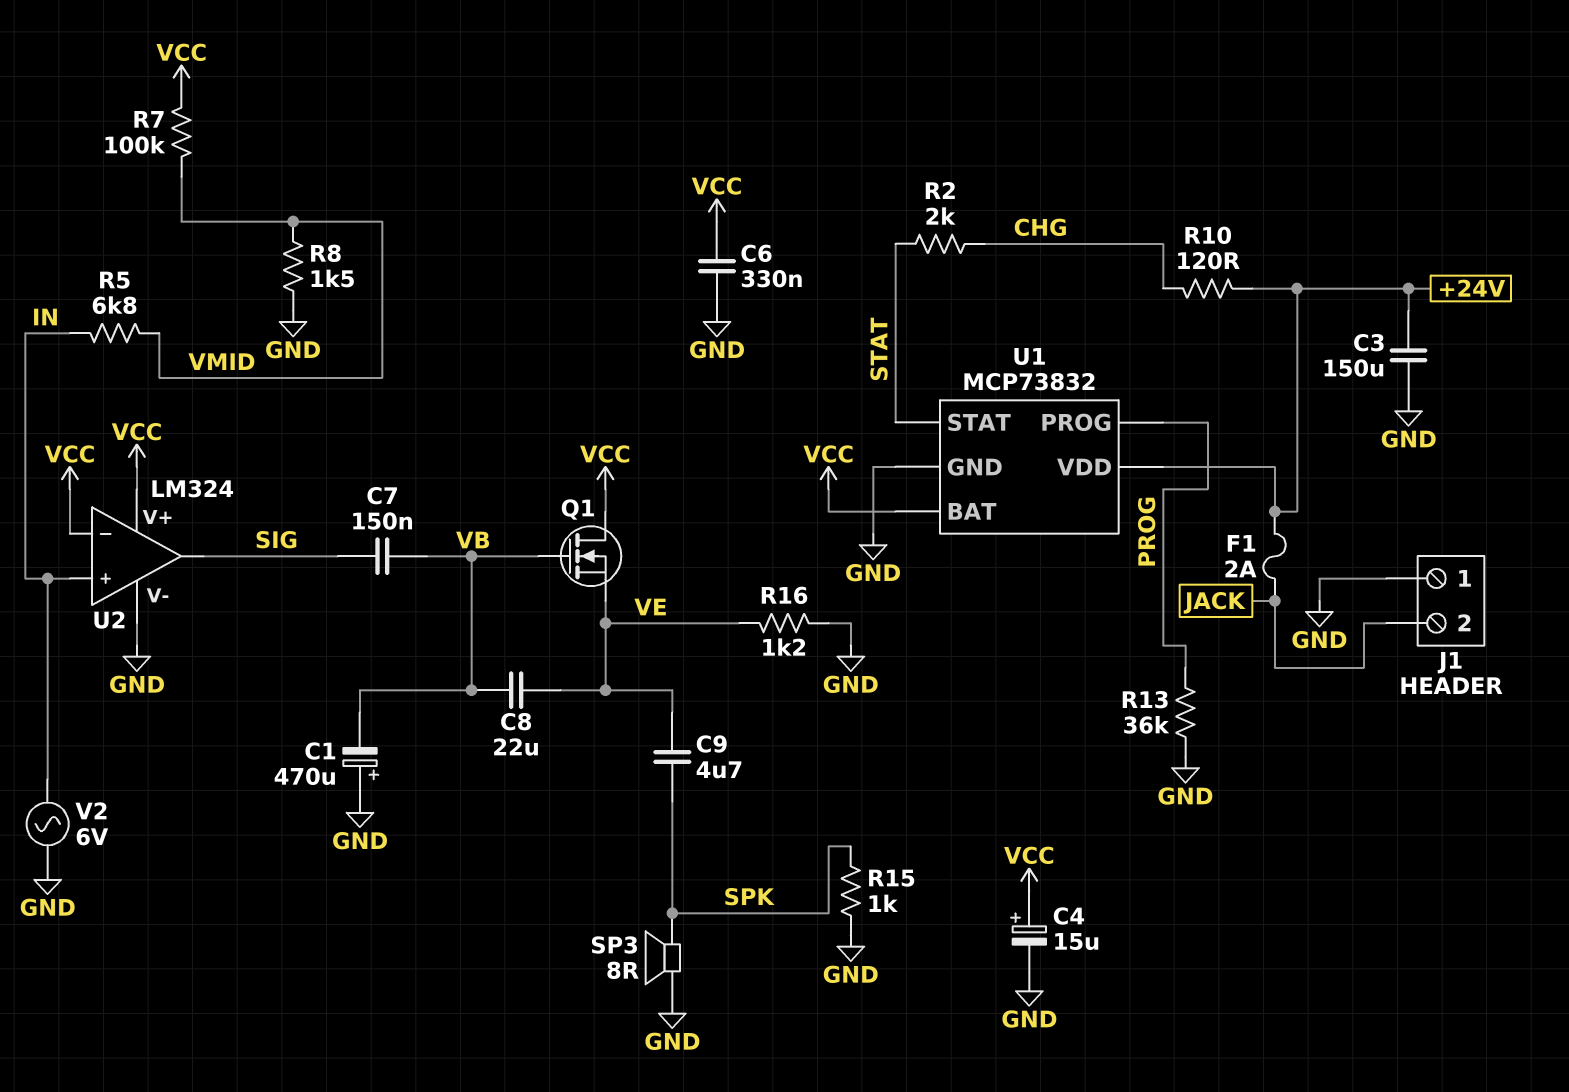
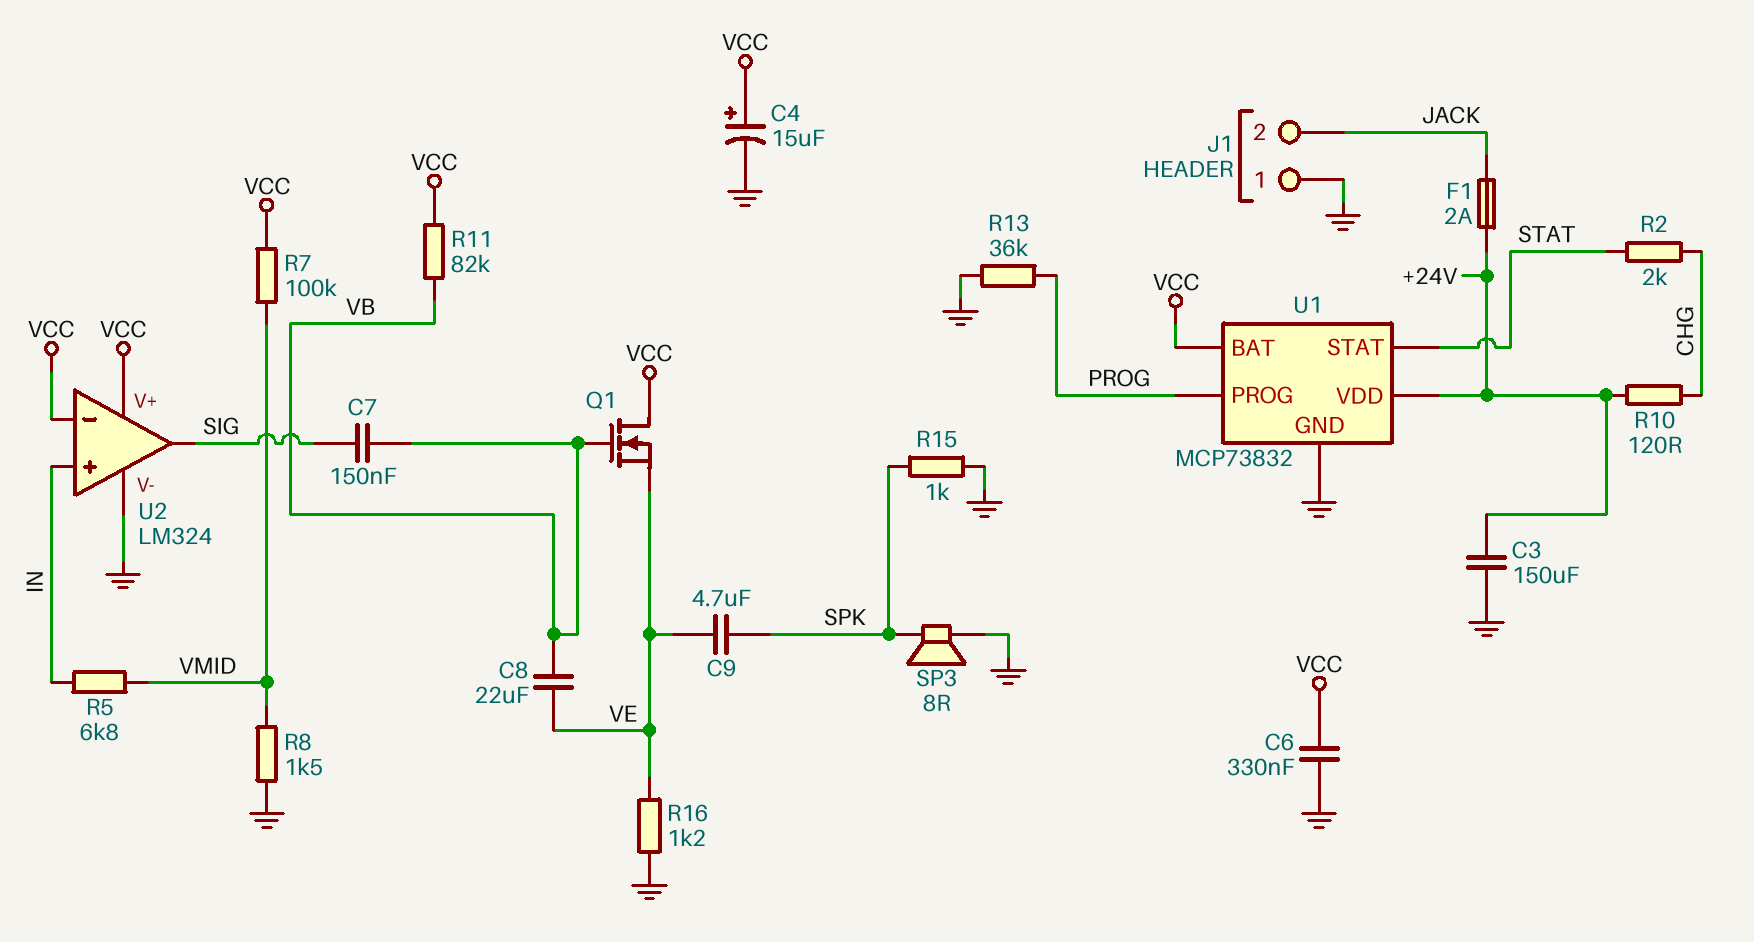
C1: 470uF (plus GND, minus VB) -> none
R11: none -> 82k (VB, VCC)
V2: AC 6V (GND, IN) -> none

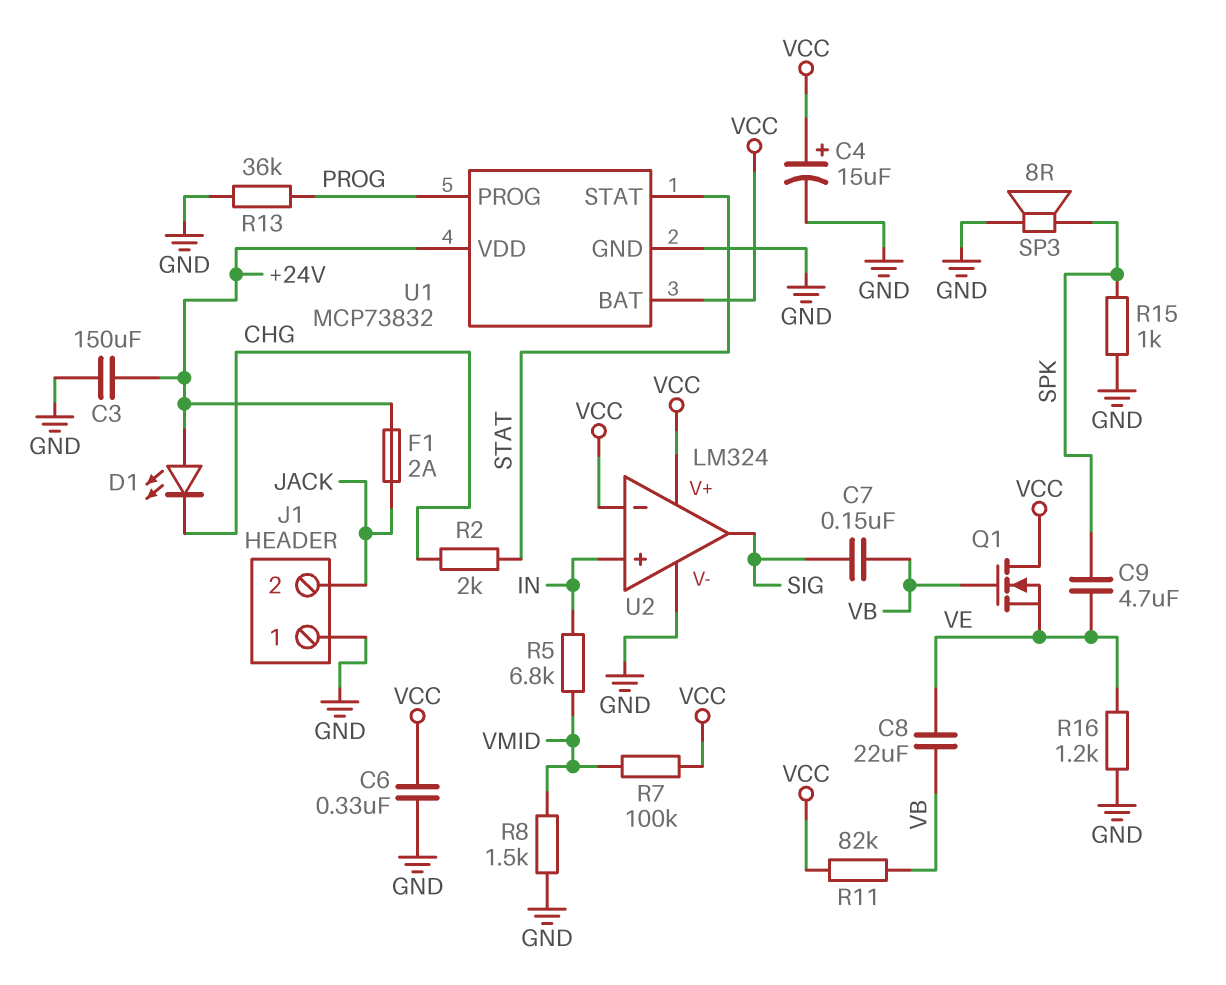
D1: none -> LED (A +24V, K CHG)
R10: 120 (+24V, CHG) -> none

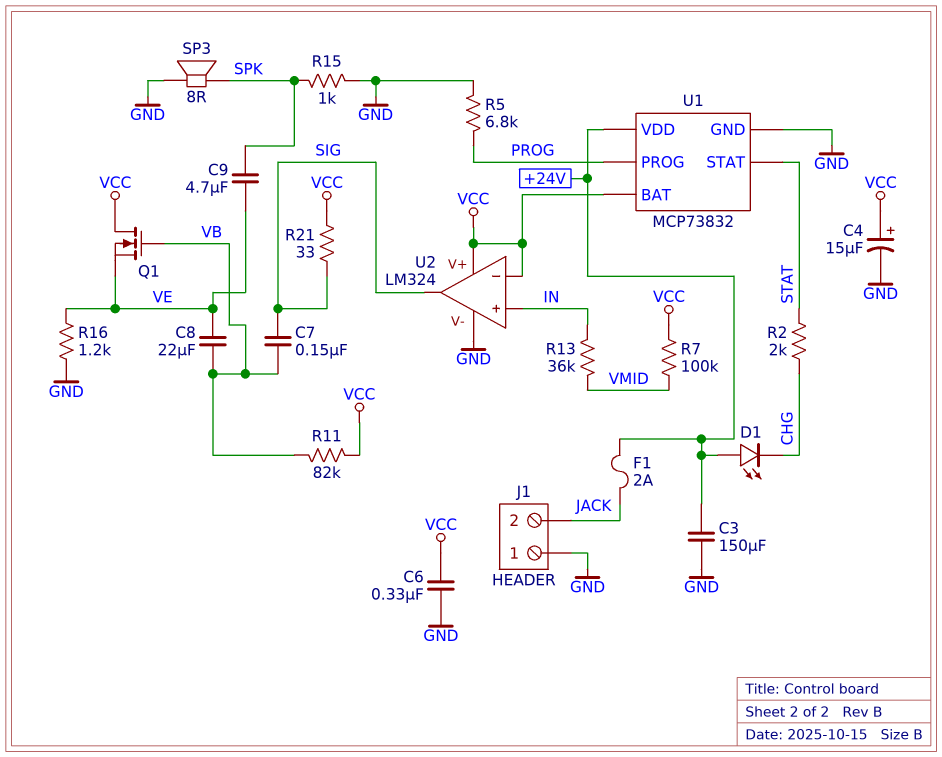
R5: 6.8k (IN, VMID) -> 6.8k (GND, PROG)
R8: 1.5k (GND, VMID) -> none
R13: 36k (GND, PROG) -> 36k (IN, VMID)
R21: none -> 33 (SIG, VCC)

